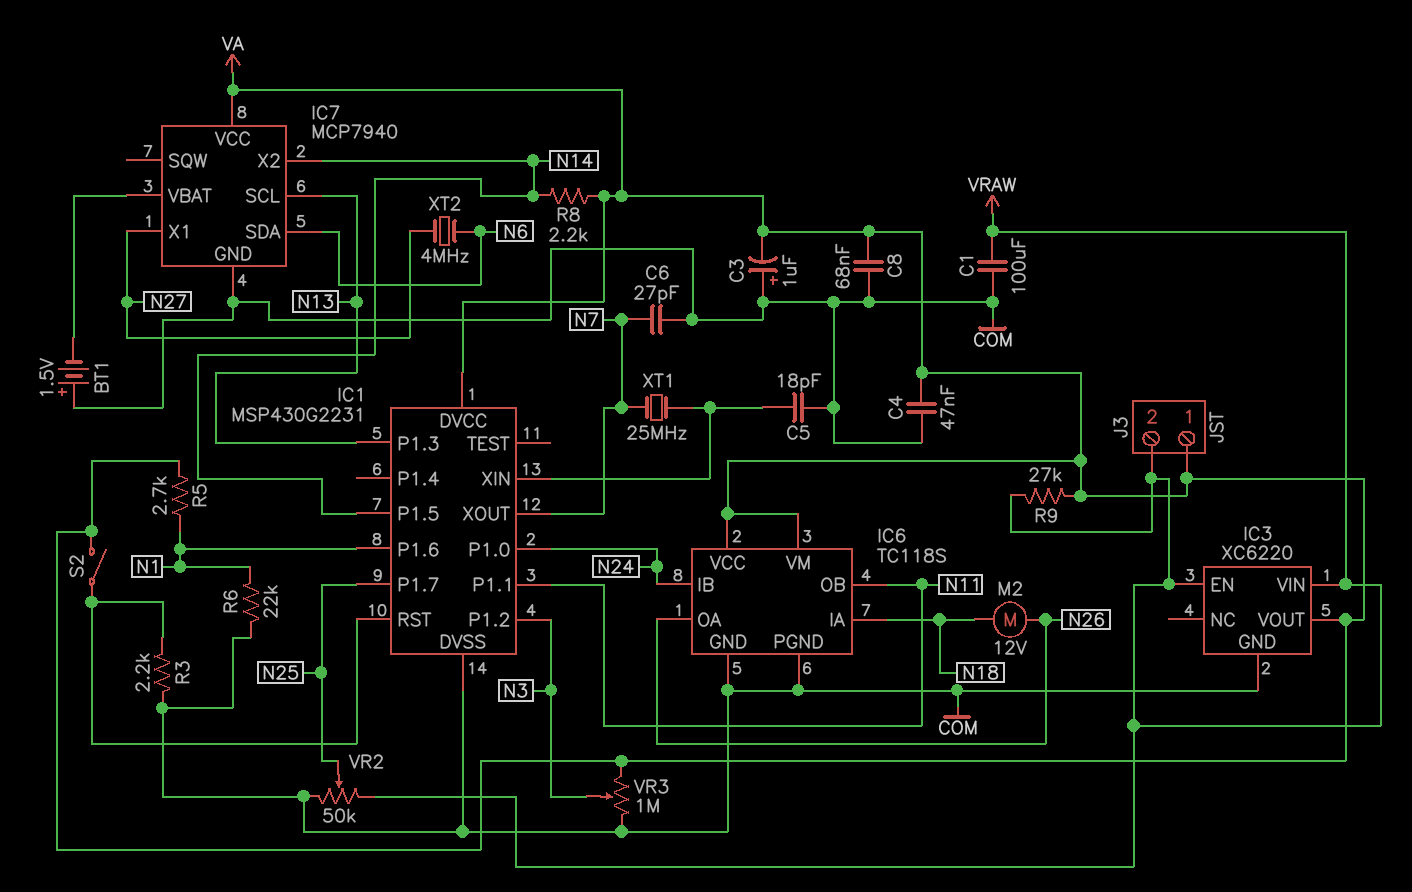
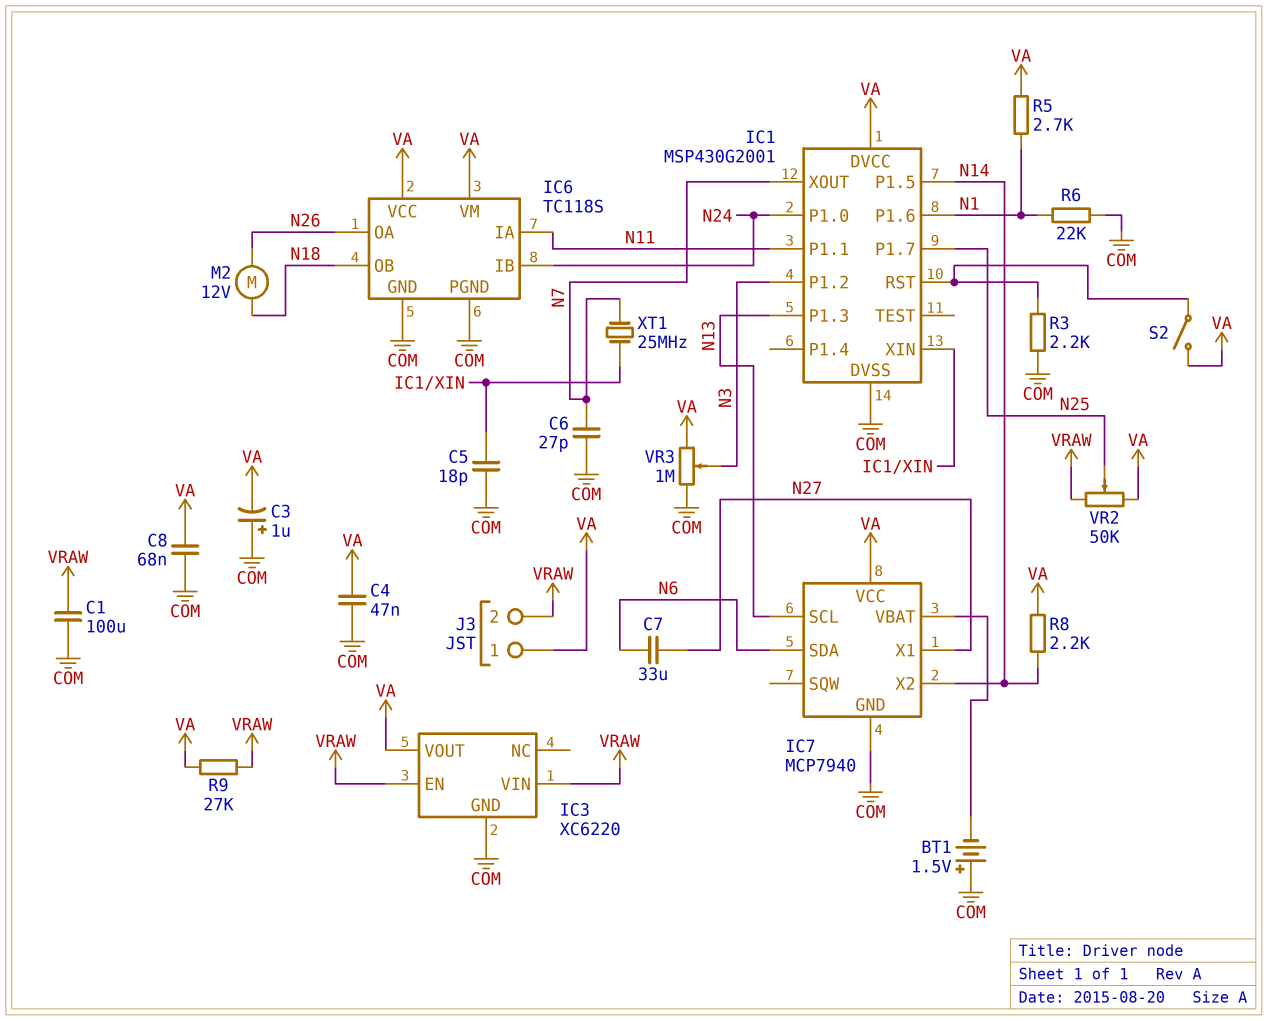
C7: none -> 33uF (N6, N27)
IC1: MSP430G2231 -> MSP430G2001
IC6 pin IA: N18 -> N11
IC6 pin OB: N11 -> N18
VR2: 50k (COM, VRAW, wiper N25) -> 50k (VA, VRAW, wiper N25)
XT2: 4MHz (N6, N27) -> none

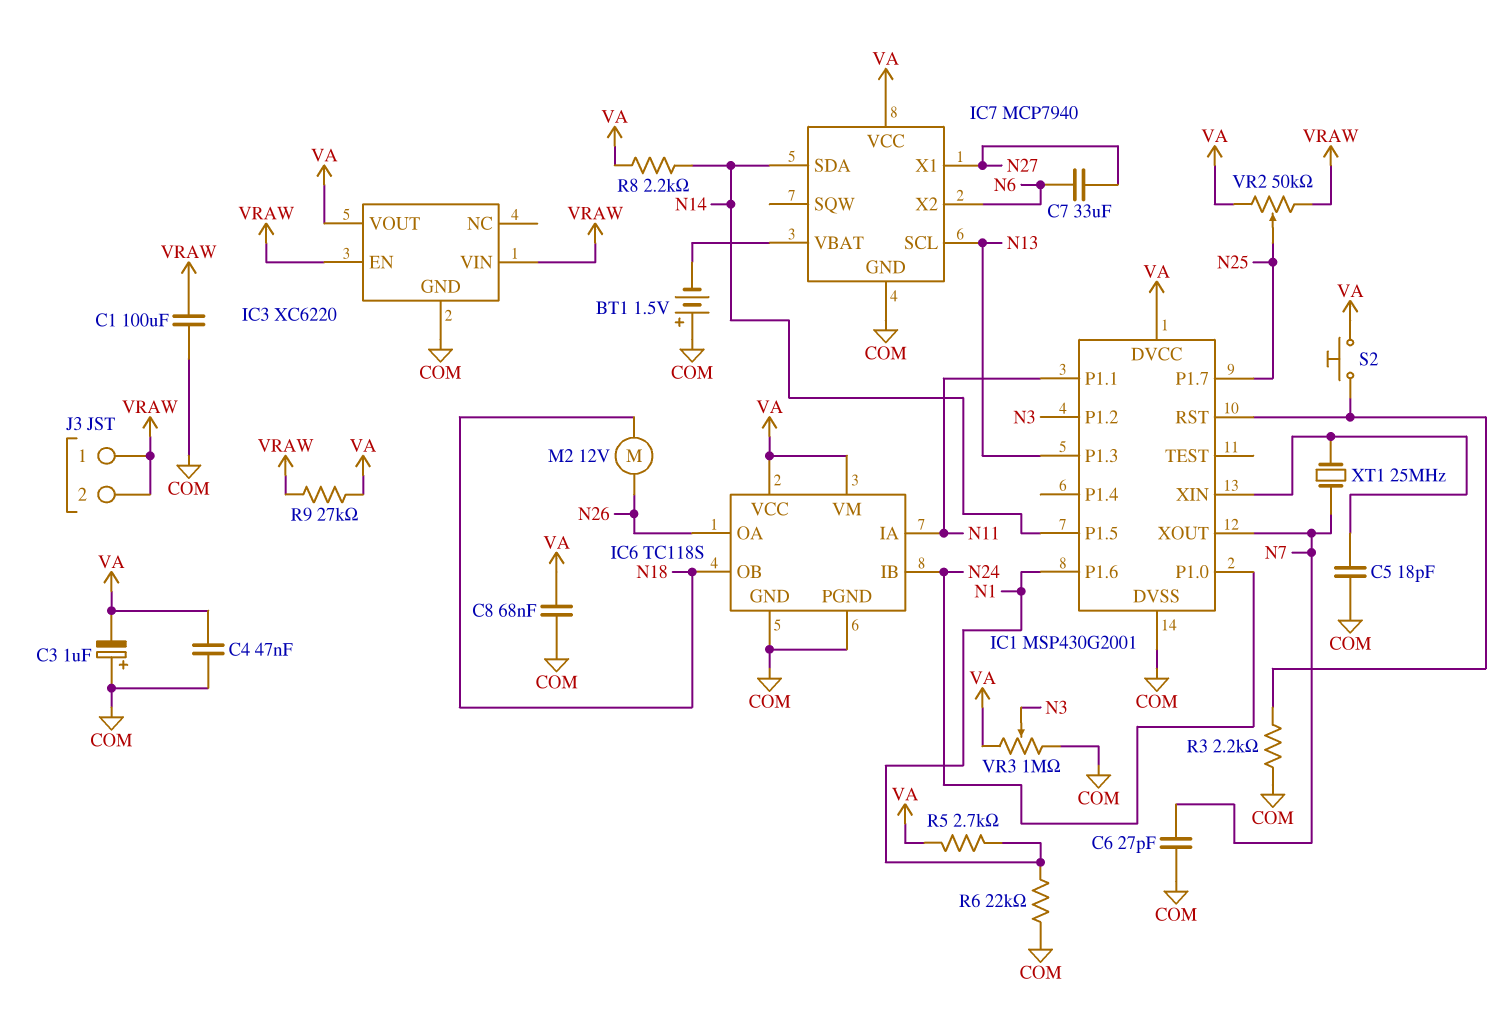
IC7 pin SDA: N6 -> N14
IC7 pin X2: N14 -> N6
J3 pin 1: VA -> VRAW
S2: switch (IC1/RST, VA) -> button (IC1/RST, VA)

